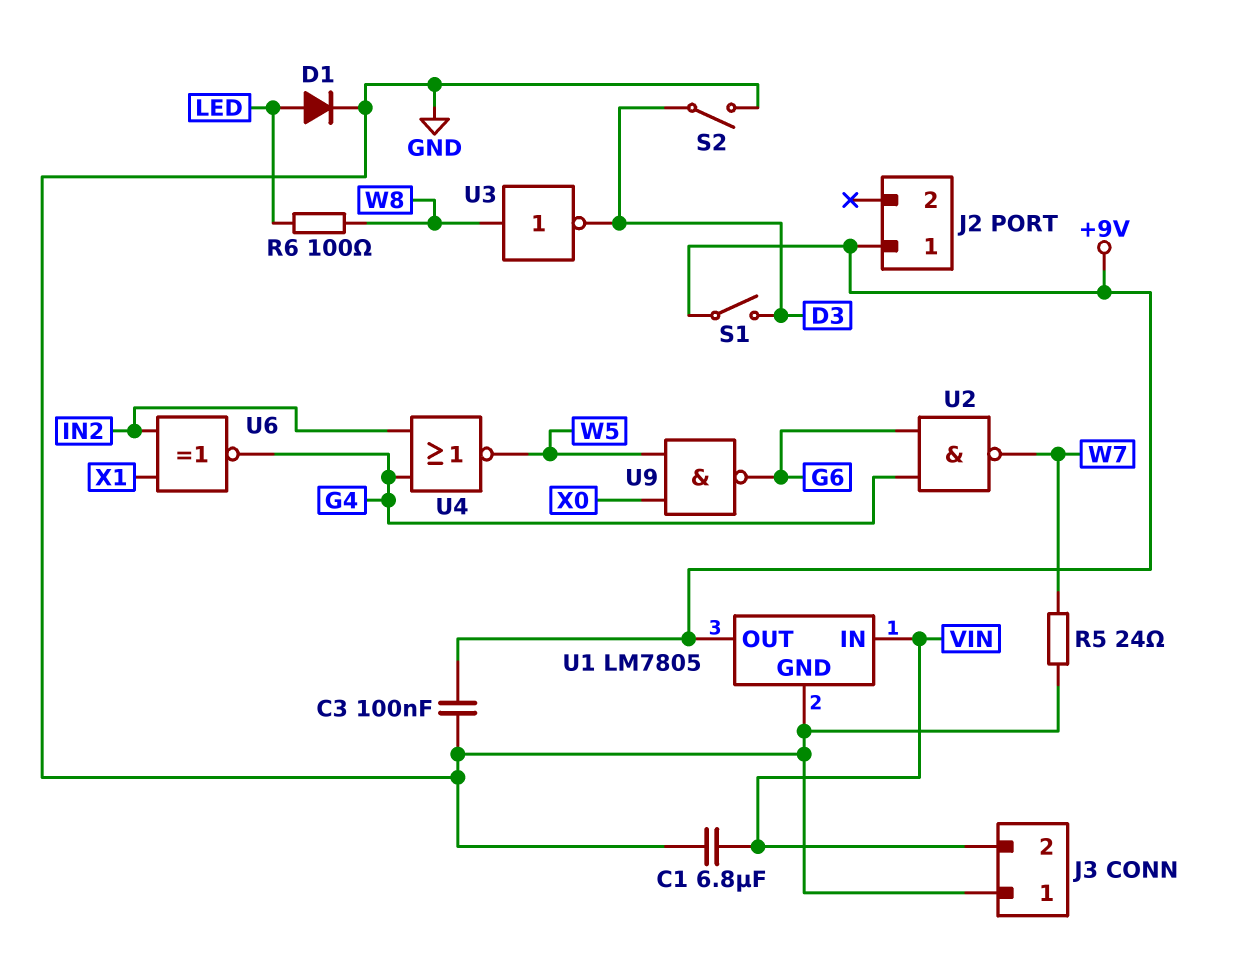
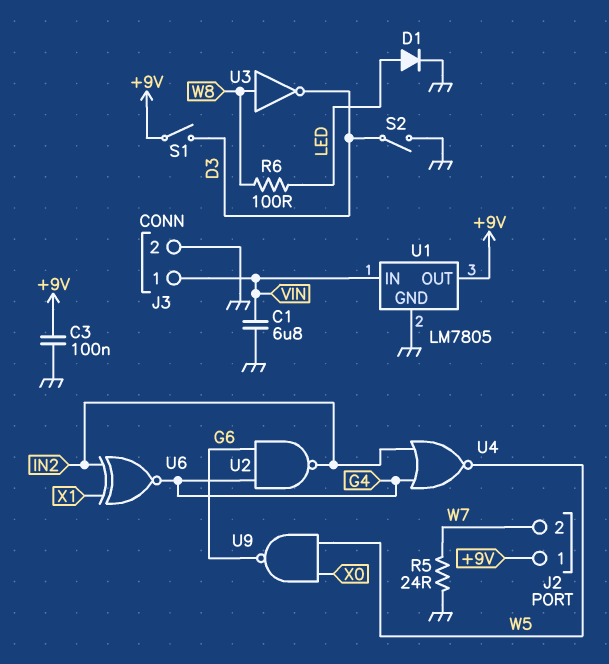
J2 pin 2: none -> W7
J3 pin 1: GND -> VIN
J3 pin 2: VIN -> GND
U2: NAND (in G4, in G6, out W7) -> NAND (in G4, in G6, out IN2)

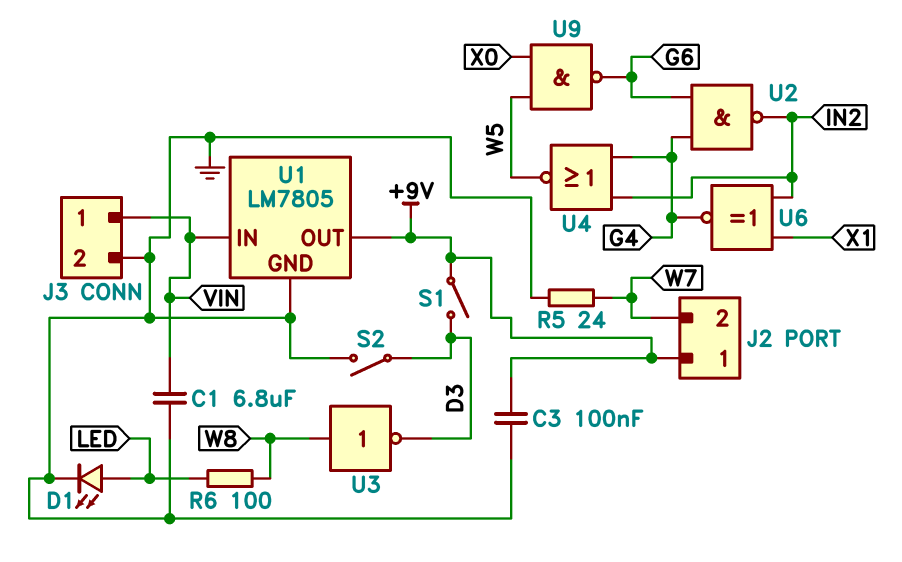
D1: diode (A LED, K GND) -> LED (A LED, K GND)

